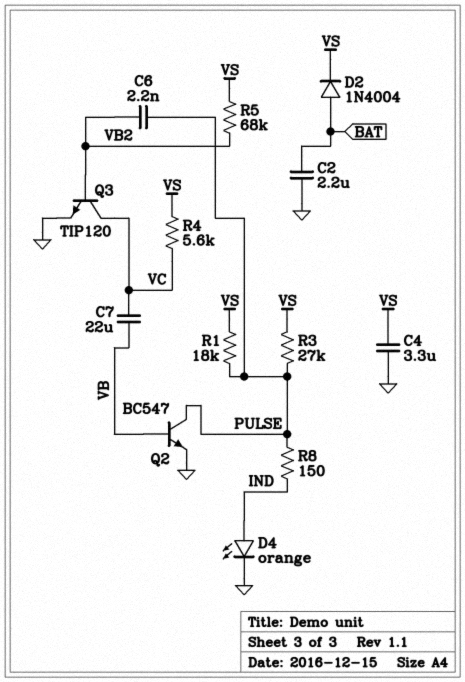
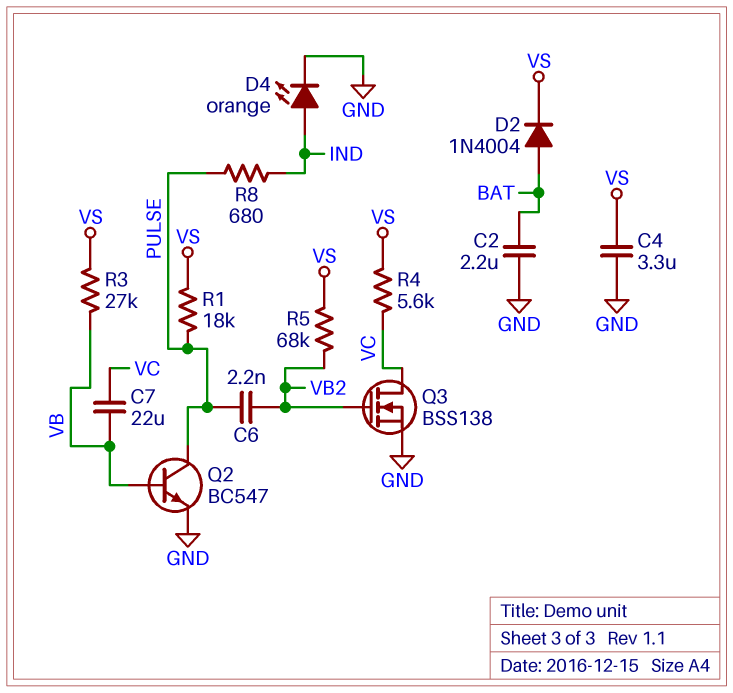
Q3: NPN TIP120 (B VB2, C VC, E GND) -> NMOS BSS138 (G VB2, D VC, S GND)
R3: 27k (PULSE, VS) -> 27k (VB, VS)
R8: 150 (IND, PULSE) -> 680 (IND, PULSE)

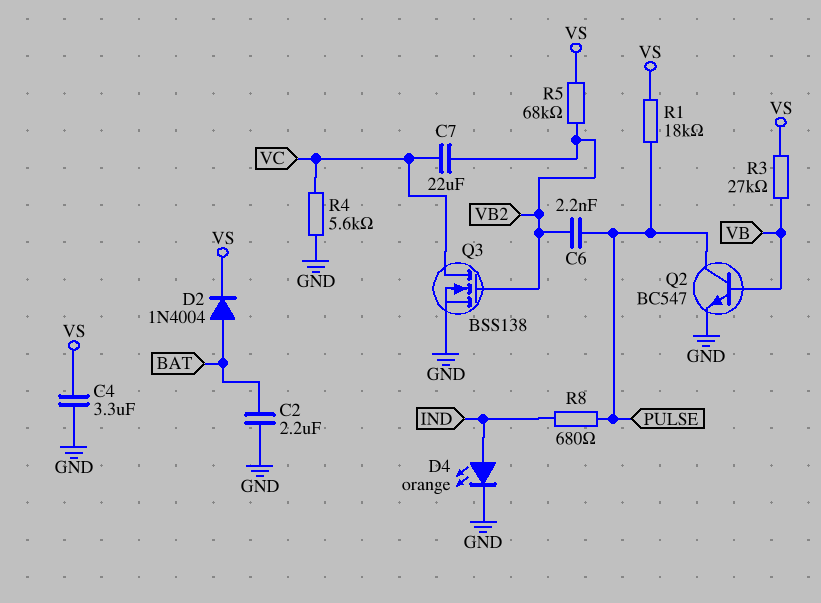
C7: 22uF (VB, VC) -> 22uF (VB2, VC)
R4: 5.6k (VC, VS) -> 5.6k (GND, VC)

